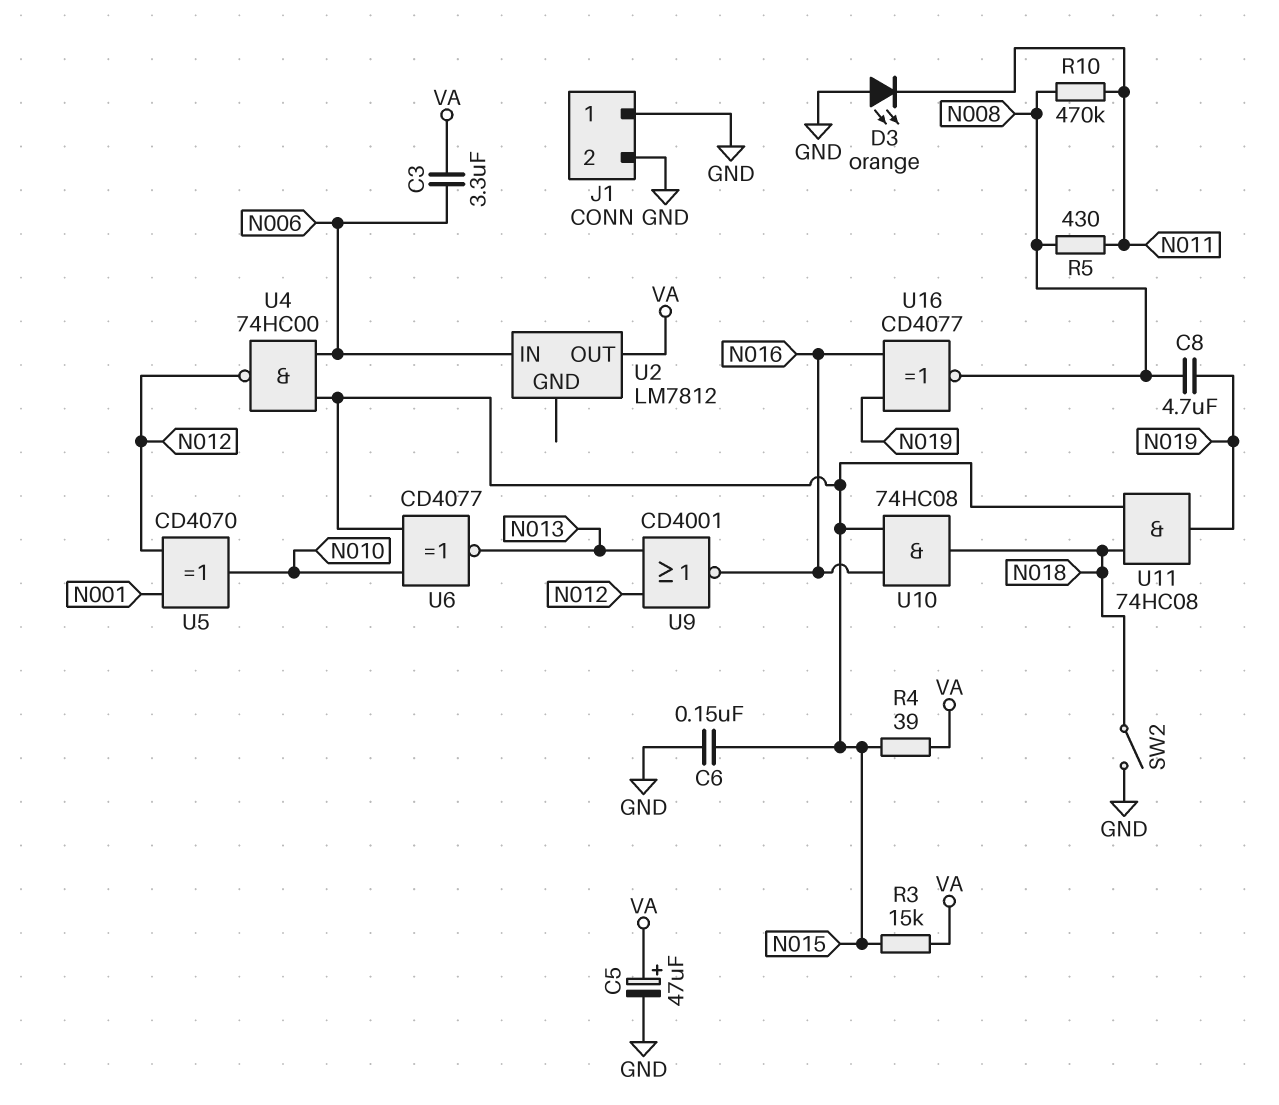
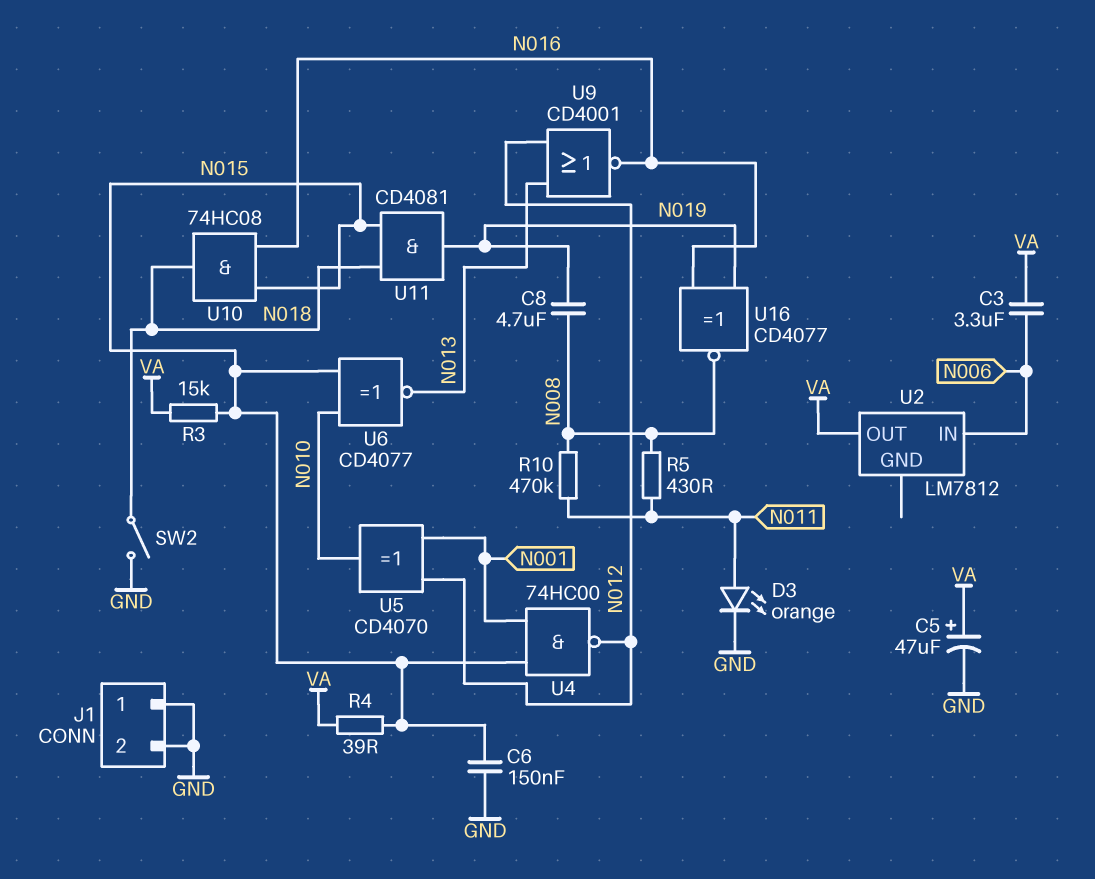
D3: LED orange (A GND, K N011) -> LED orange (A N011, K GND)
U4: NAND 74HC00 (in N006, in N015, out N012) -> NAND 74HC00 (in N001, in N015, out N012)
U11: AND 74HC08 (in N015, in N018, out N019) -> AND CD4081 (in N015, in N018, out N019)

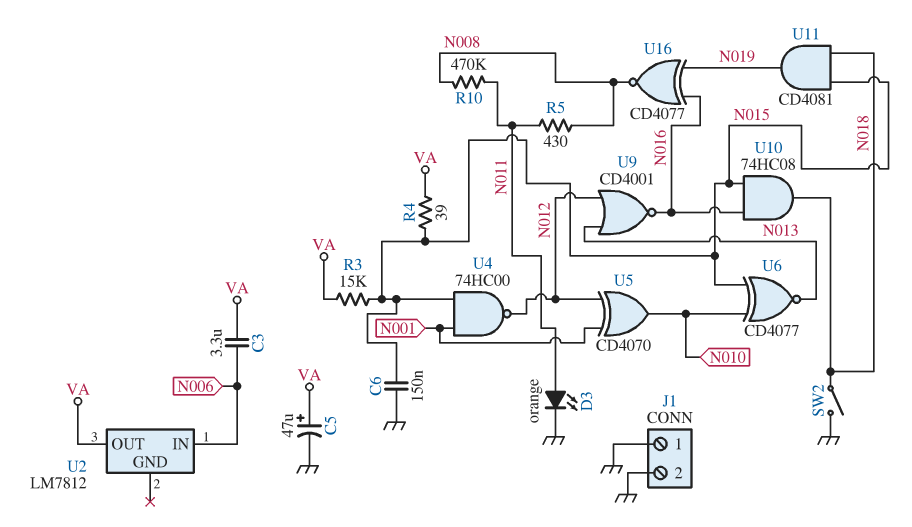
C8: 4.7uF (N008, N019) -> none

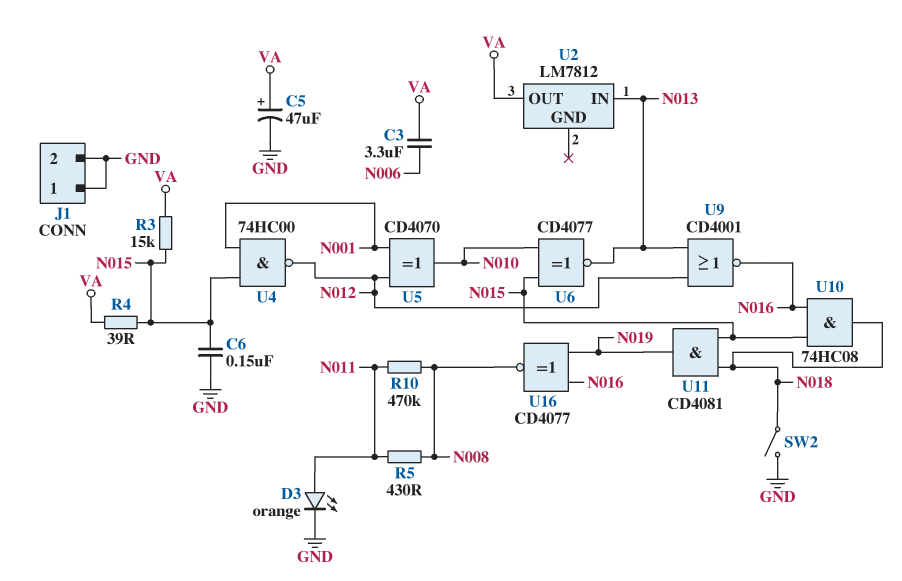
U2 pin IN: N006 -> N013

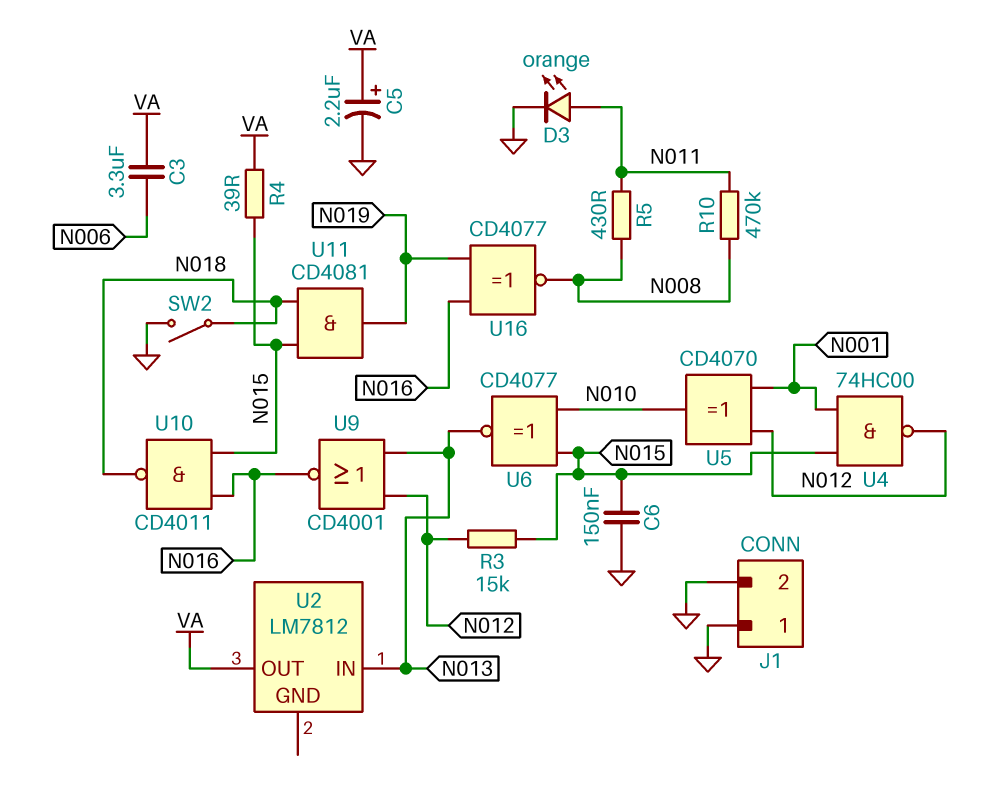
C5: 47uF (plus VA, minus GND) -> 2.2uF (plus VA, minus GND)
R3: 15k (N015, VA) -> 15k (N012, N015)
U10: AND 74HC08 (in N015, in N016, out N018) -> NAND CD4011 (in N015, in N016, out N018)

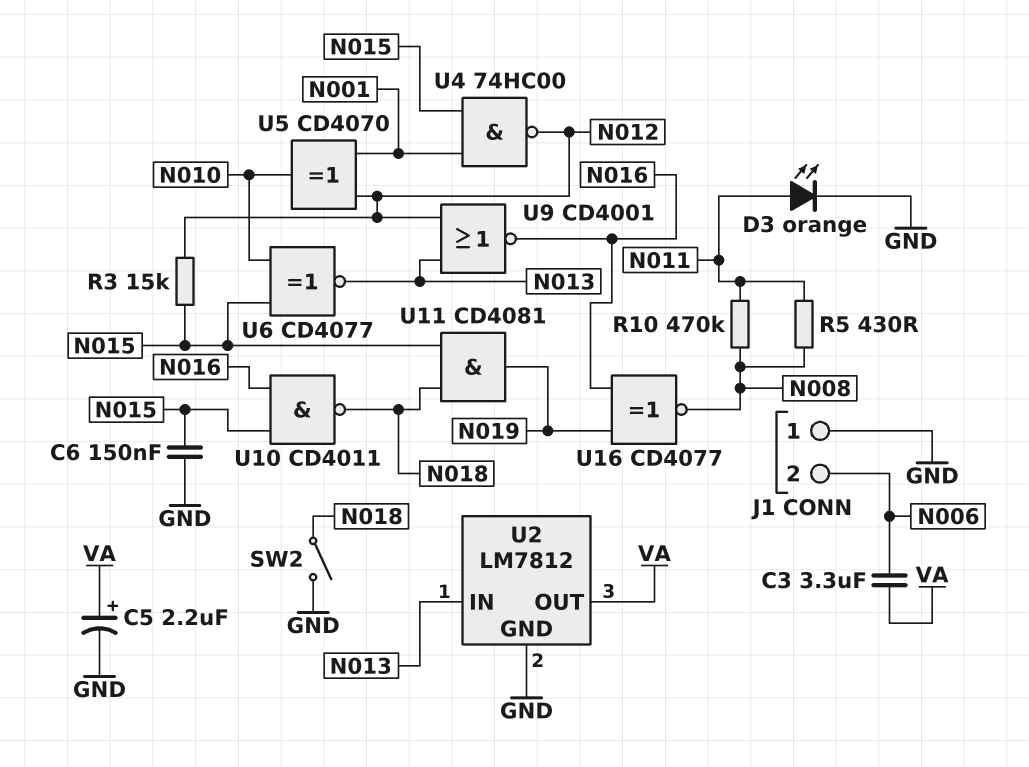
J1 pin 2: GND -> N006
R4: 39 (N015, VA) -> none
U2 pin GND: none -> GND

